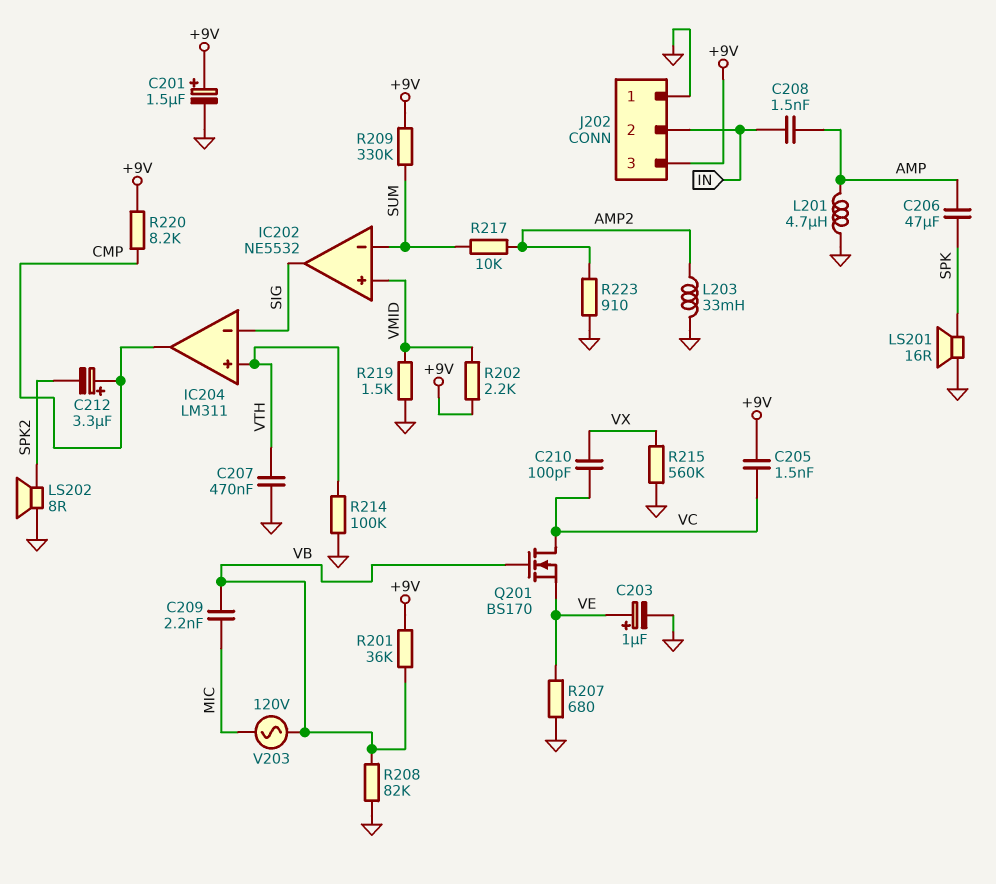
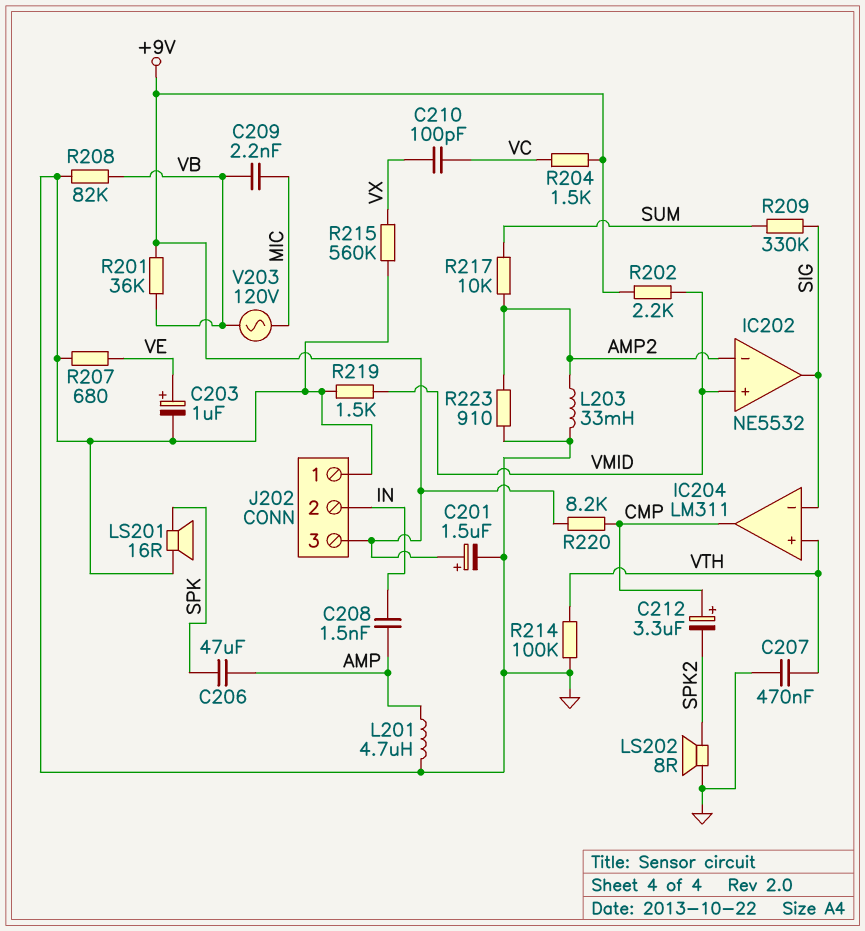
C205: 1.5nF (+9V, VC) -> none
IC202 pin in-: SUM -> AMP2
Q201: NMOS BS170 (G VB, D VC, S VE) -> none
R204: none -> 1.5k (+9V, VC)
R209: 330k (+9V, SUM) -> 330k (SIG, SUM)

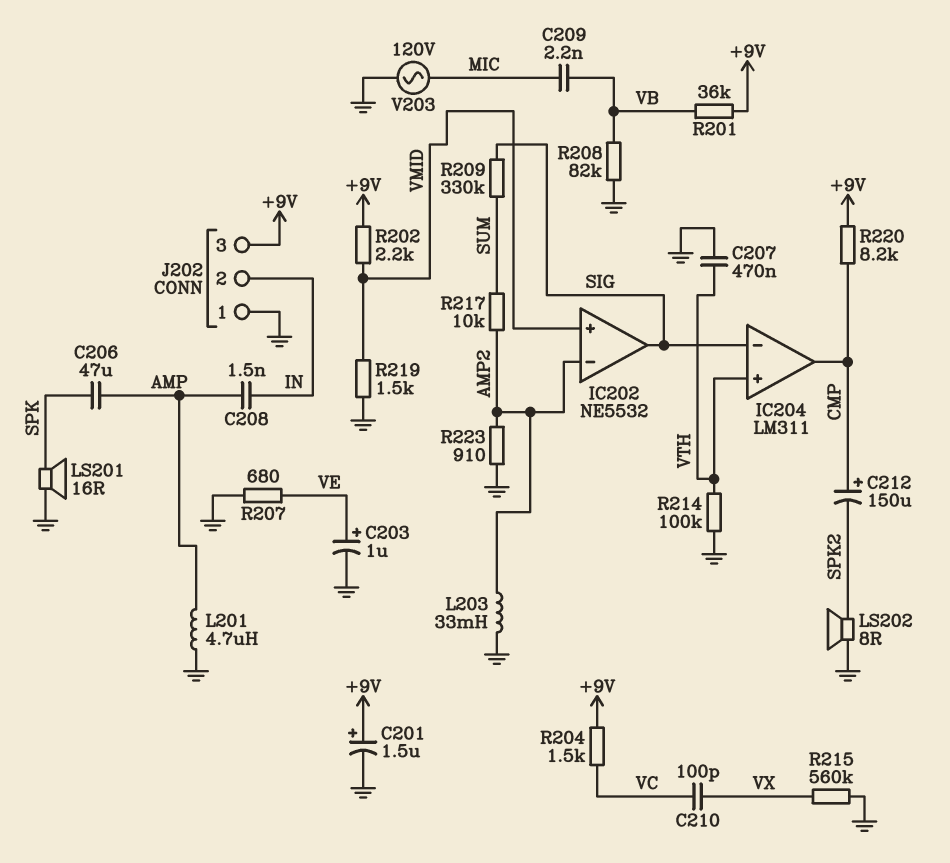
C212: 3.3uF (plus CMP, minus SPK2) -> 150uF (plus CMP, minus SPK2)
V203: AC 120V (MIC, VB) -> AC 120V (GND, MIC)

